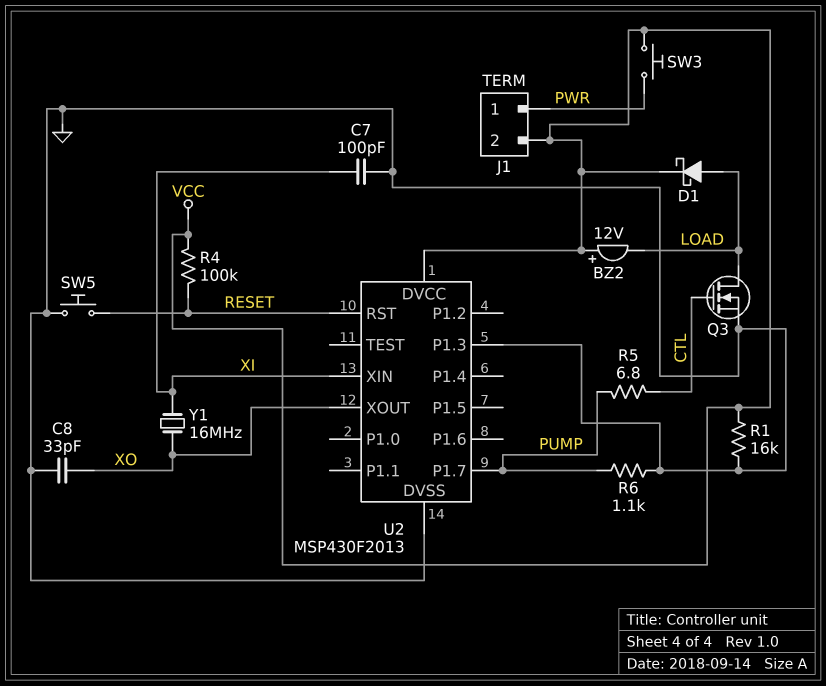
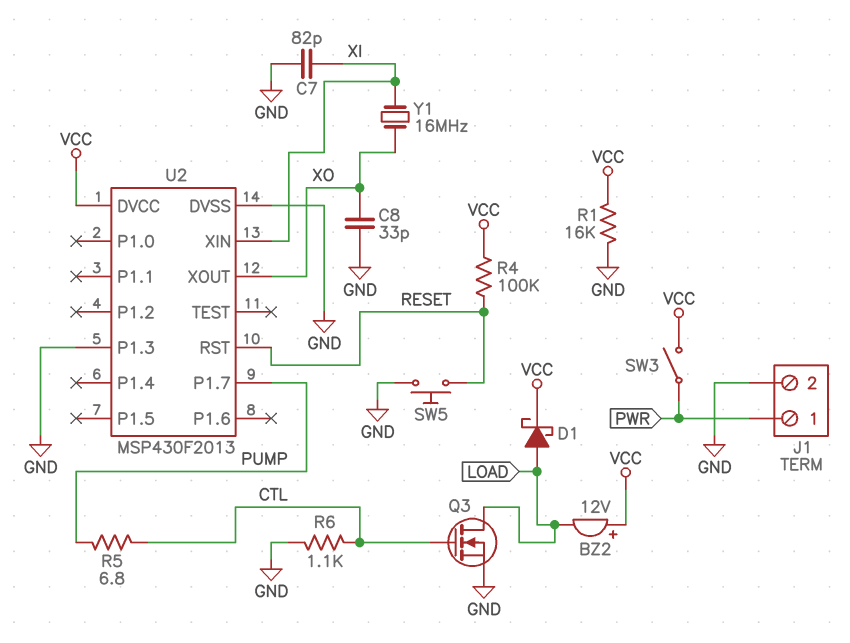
C7: 100pF (GND, XI) -> 82pF (GND, XI)
J1 pin 2: VCC -> GND
R6: 1.1k (GND, PUMP) -> 1.1k (CTL, GND)
SW3: button (PWR, VCC) -> switch (PWR, VCC)

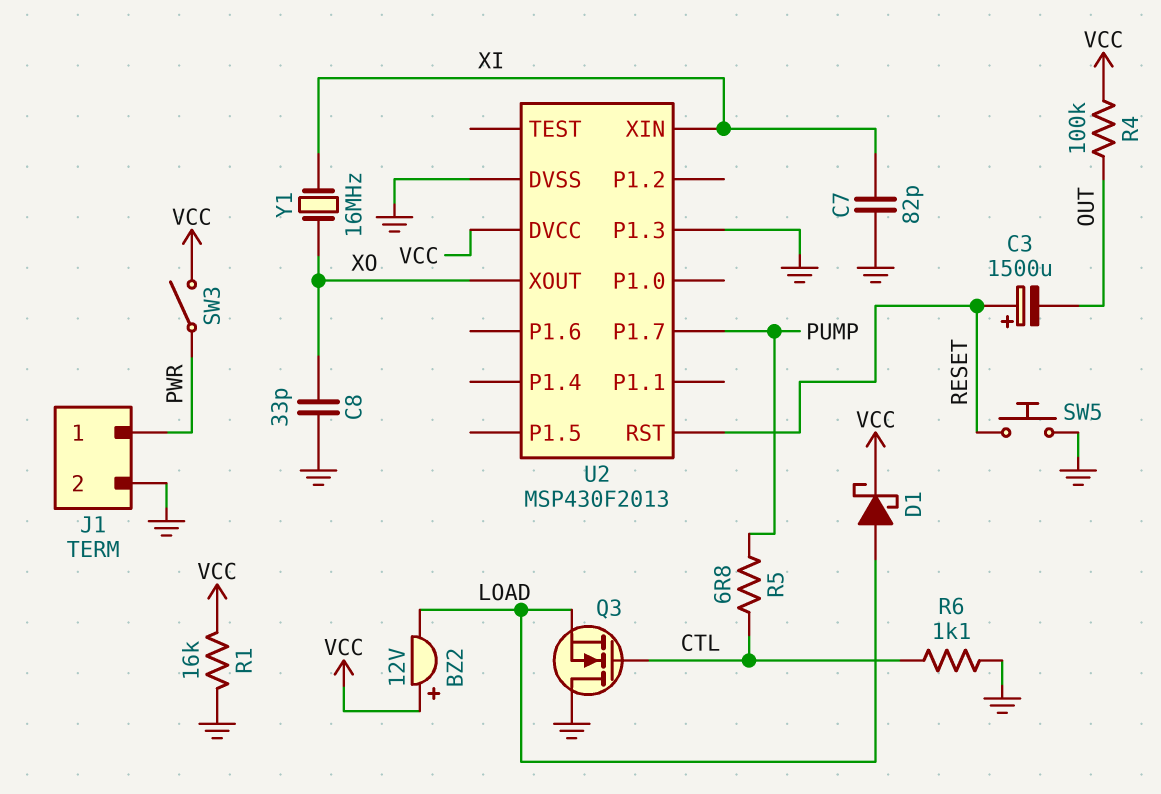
C3: none -> 1500uF (plus RESET, minus OUT)
Q3: NMOS (G CTL, D LOAD, S GND) -> NMOS (G CTL, D GND, S LOAD)
R4: 100k (RESET, VCC) -> 100k (OUT, VCC)

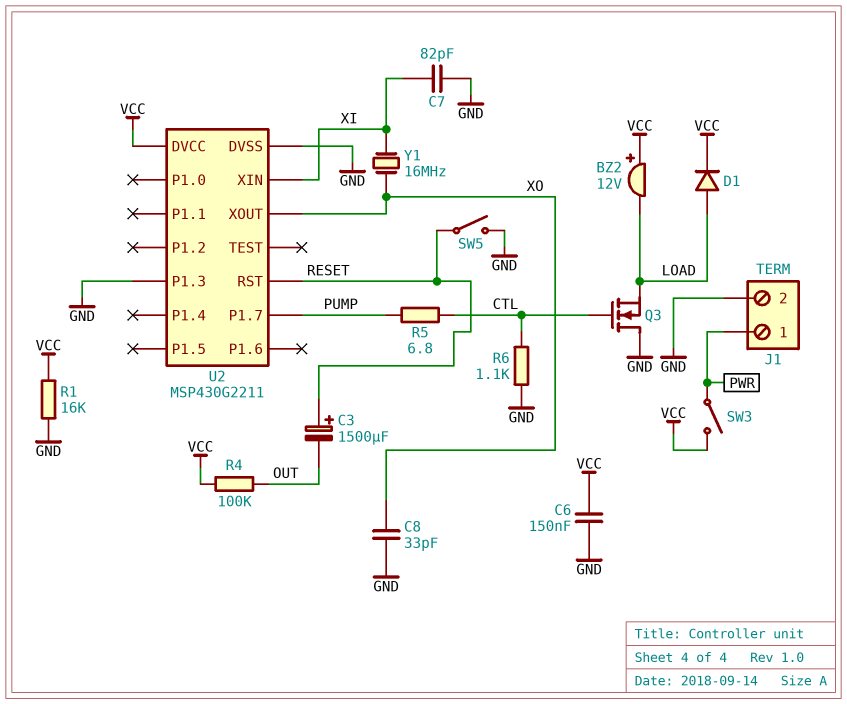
C6: none -> 150nF (GND, VCC)
D1: schottky (A LOAD, K VCC) -> diode (A LOAD, K VCC)
SW5: button (GND, RESET) -> switch (GND, RESET)
U2: MSP430F2013 -> MSP430G2211

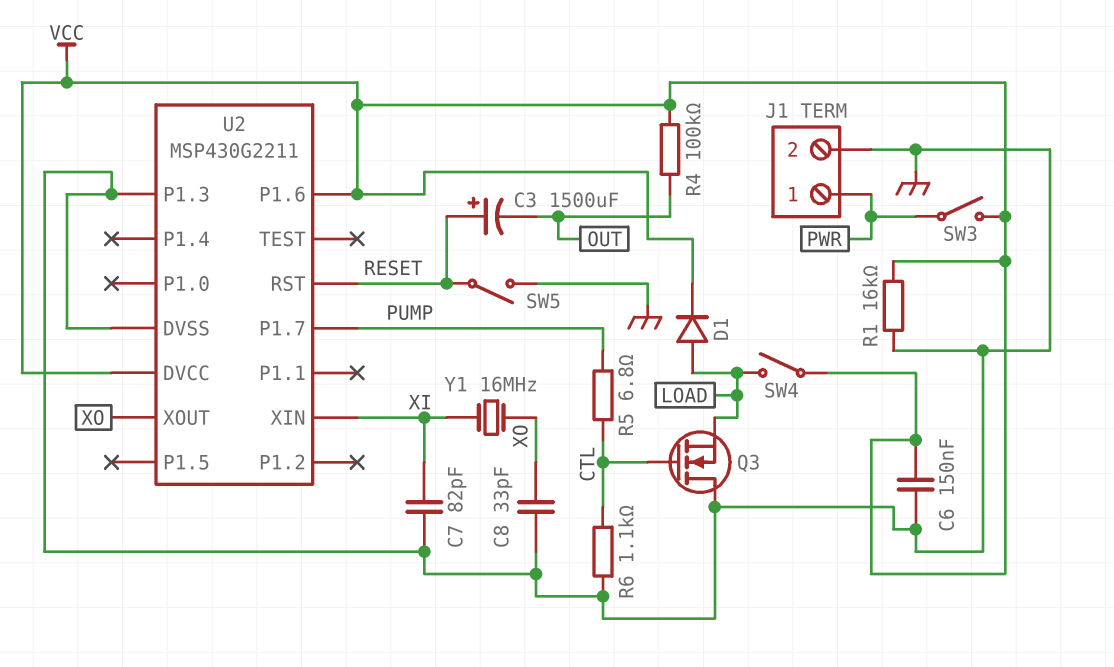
BZ2: buzzer 12V (plus VCC, minus LOAD) -> none
SW4: none -> switch (LOAD, VCC)
U2 pin P1.6: none -> VCC

